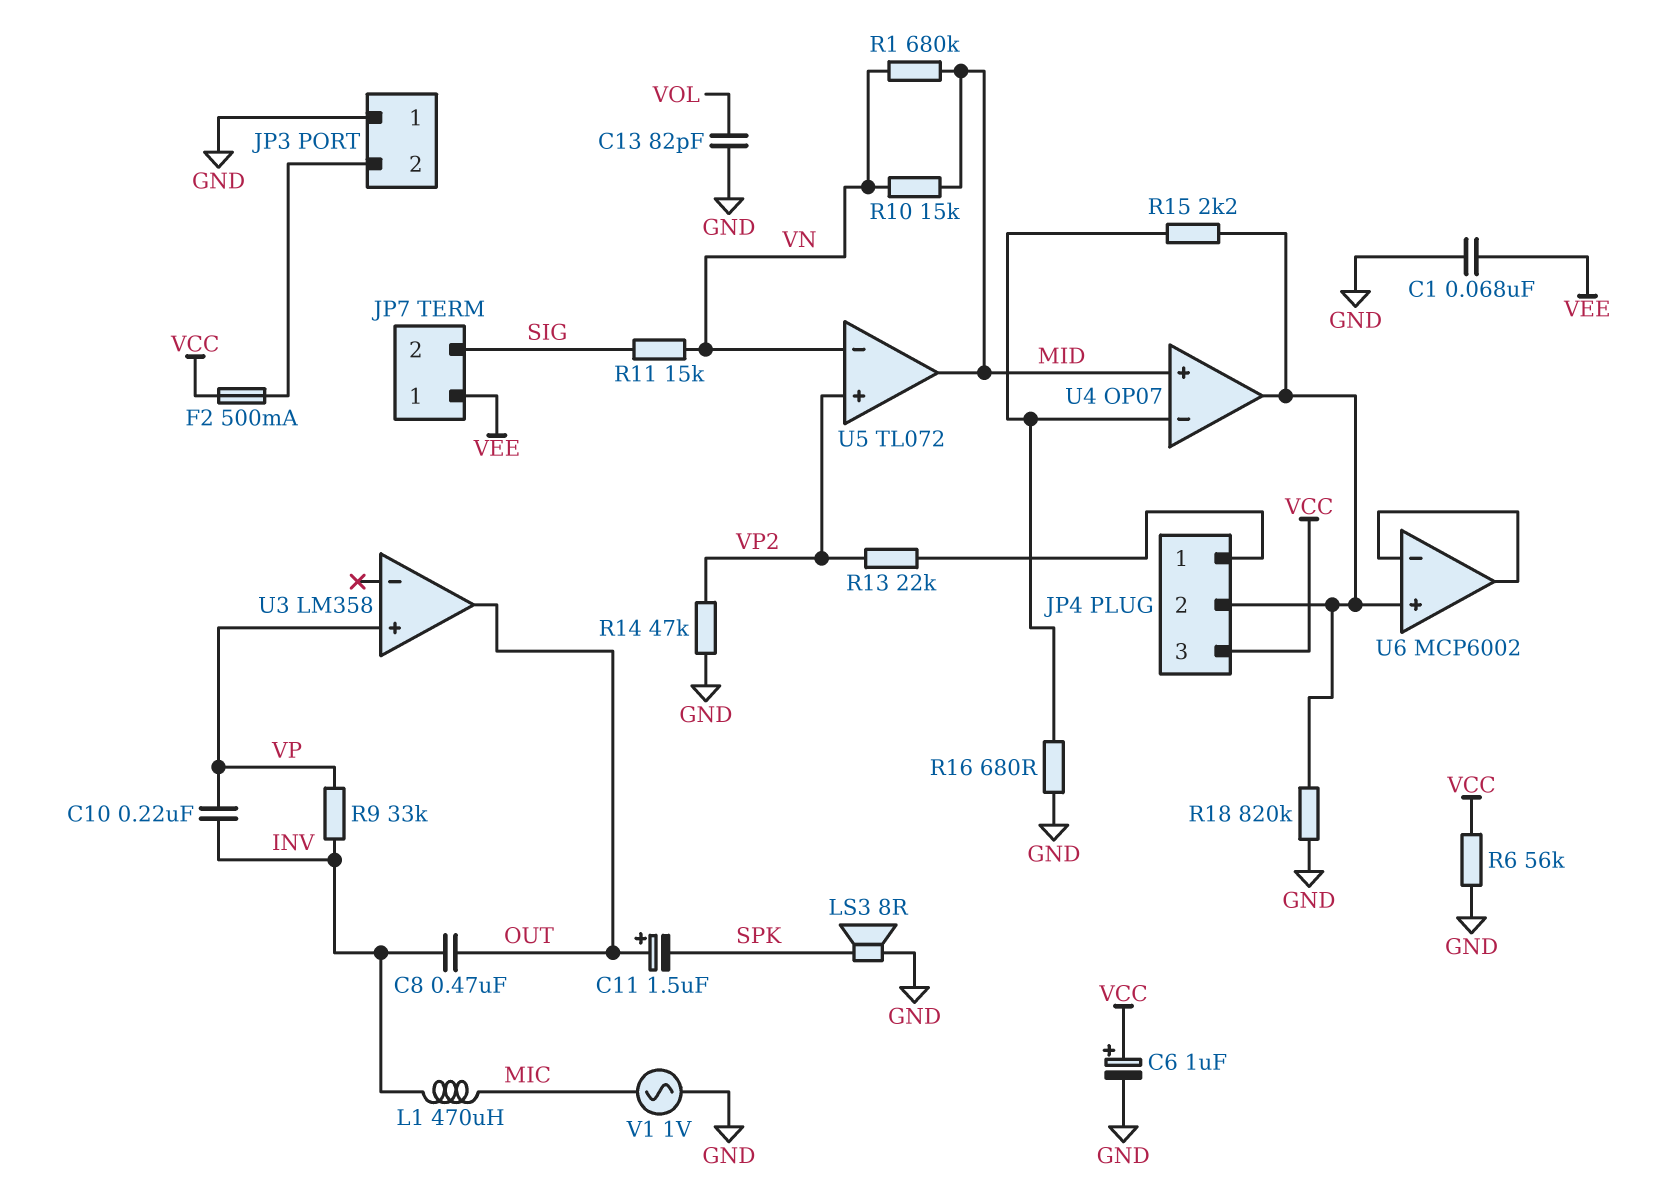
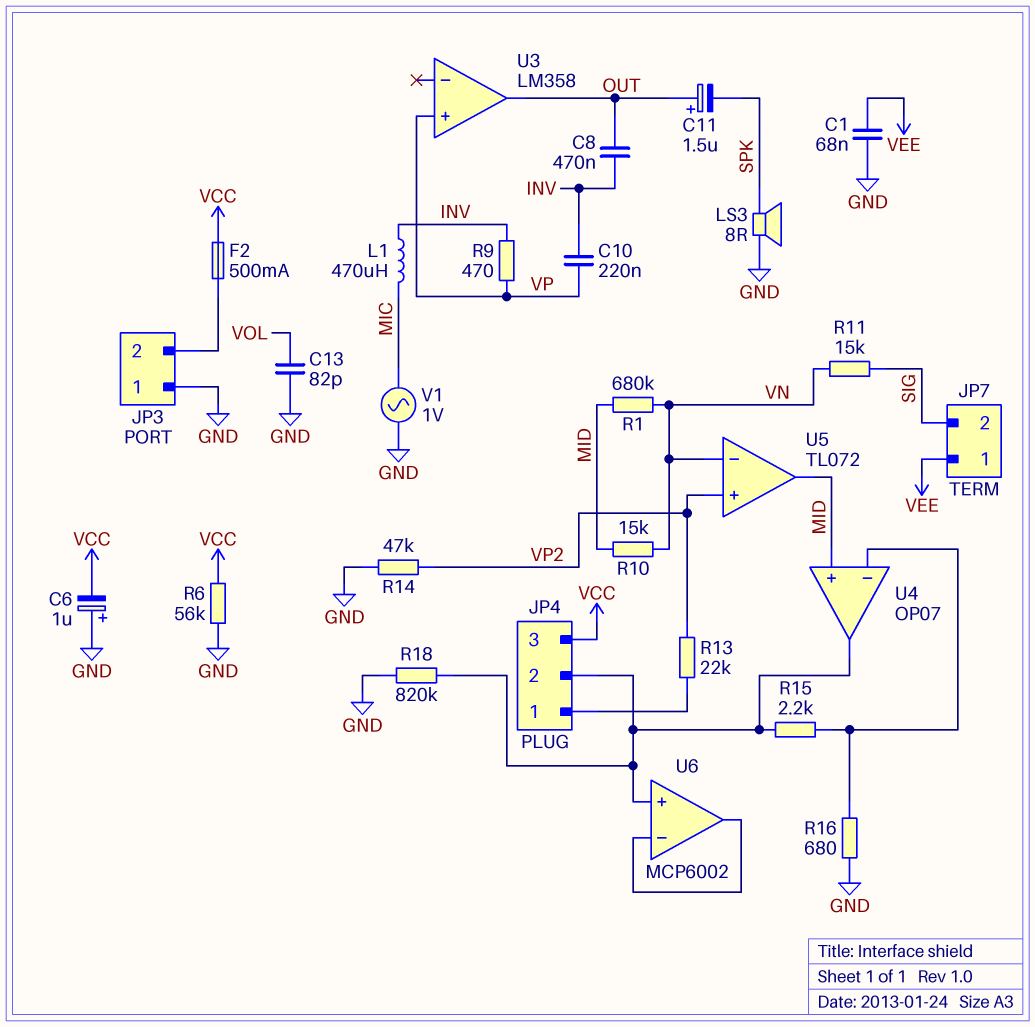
C6: 1uF (plus VCC, minus GND) -> 1uF (plus GND, minus VCC)
R9: 33k (INV, VP) -> 470 (INV, VP)

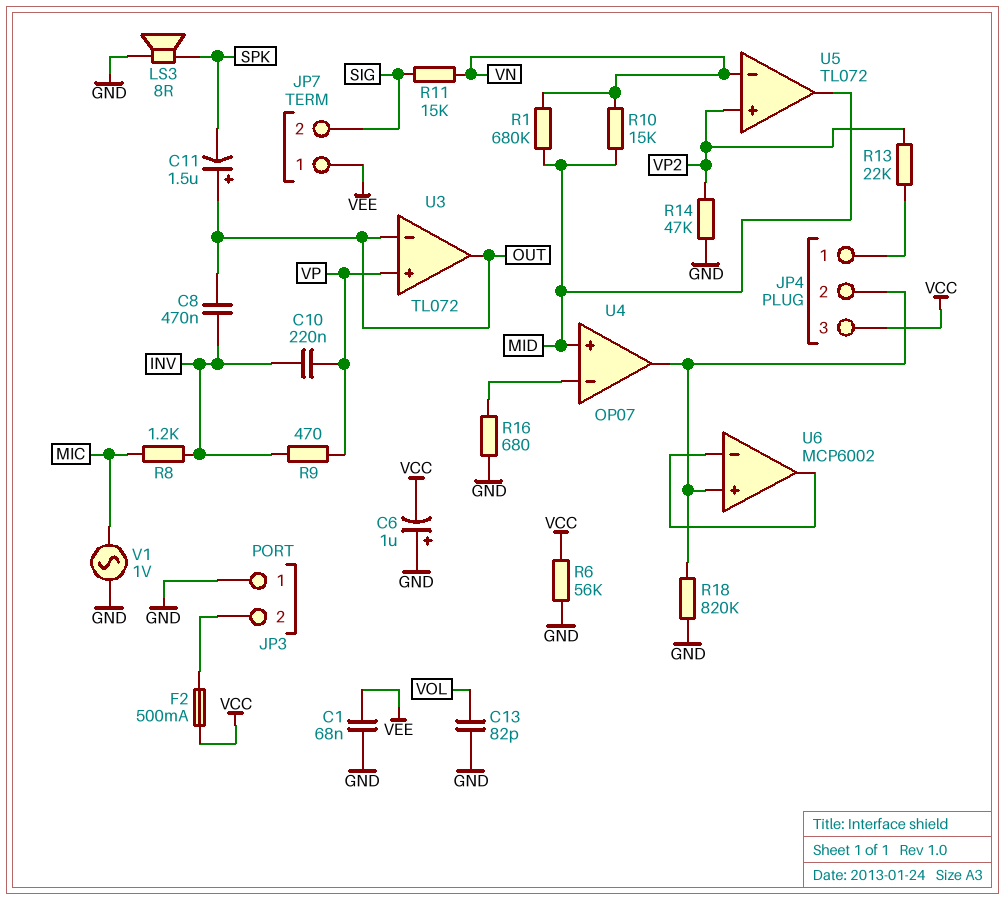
L1: 470uH (INV, MIC) -> none
R8: none -> 1.2k (INV, MIC)
R15: 2.2k (JP4/2, U4/in-) -> none
U3: LM358 -> TL072
U3 pin in-: none -> OUT

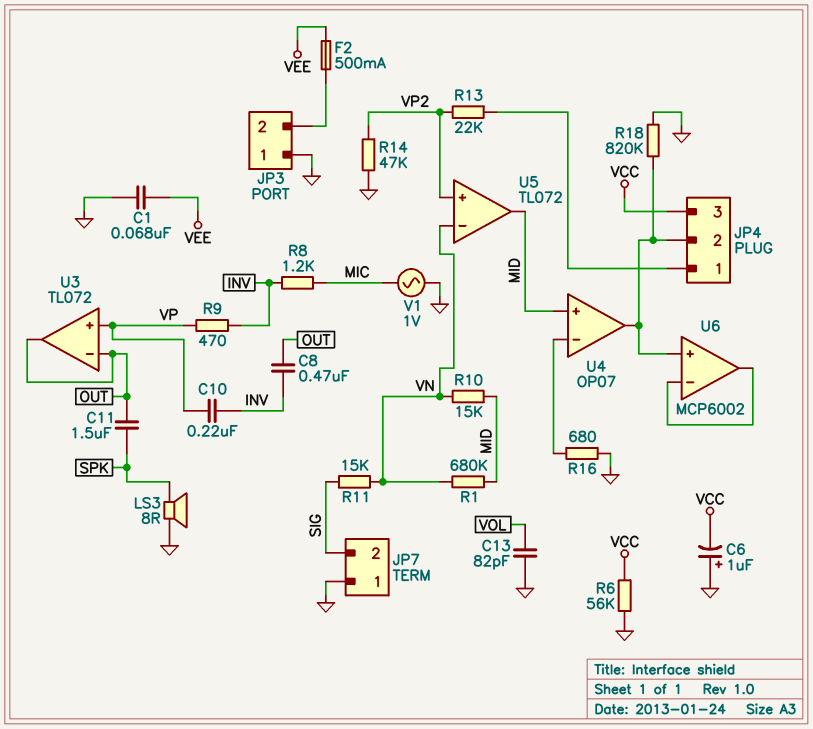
C11: 1.5uF (plus OUT, minus SPK) -> 1.5uF (OUT, SPK)
F2: 500mA (JP3/2, VCC) -> 500mA (JP3/2, VEE)
JP7 pin 1: VEE -> GND

